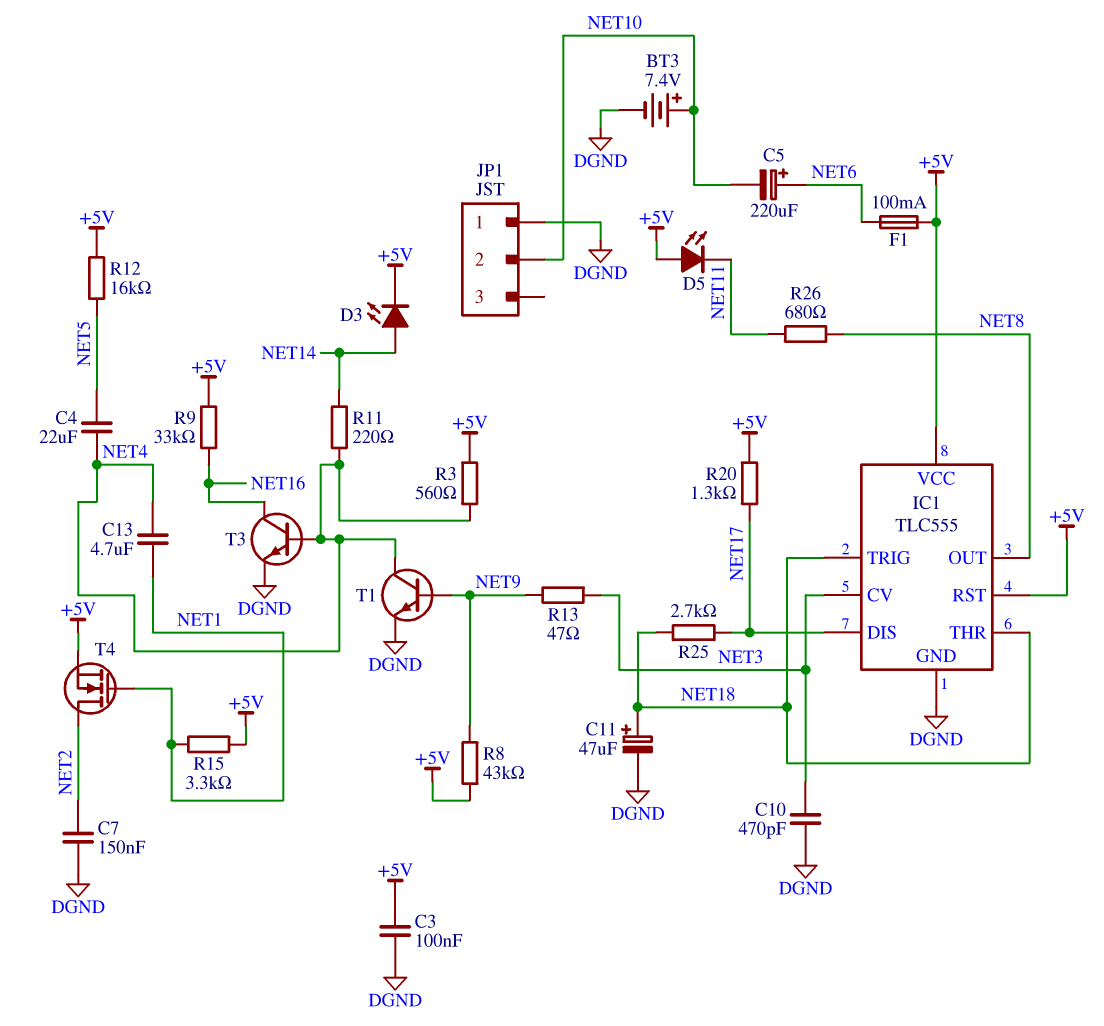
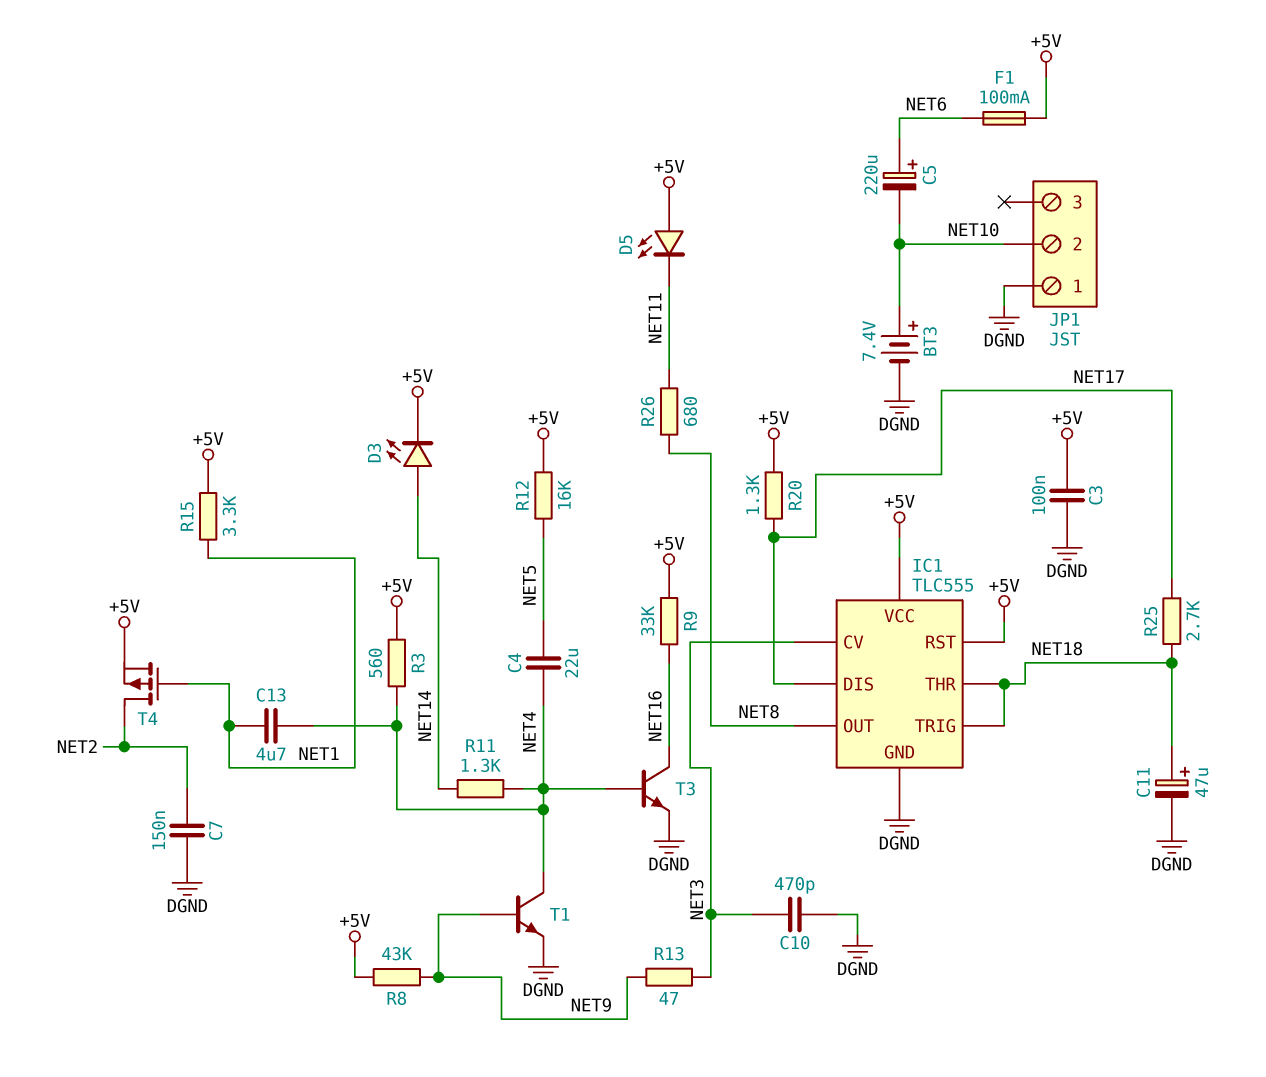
R11: 220 (NET4, NET14) -> 1.3k (NET4, NET14)
T4: NMOS (G NET1, D NET2, S +5V) -> PMOS (G NET1, D NET2, S +5V)

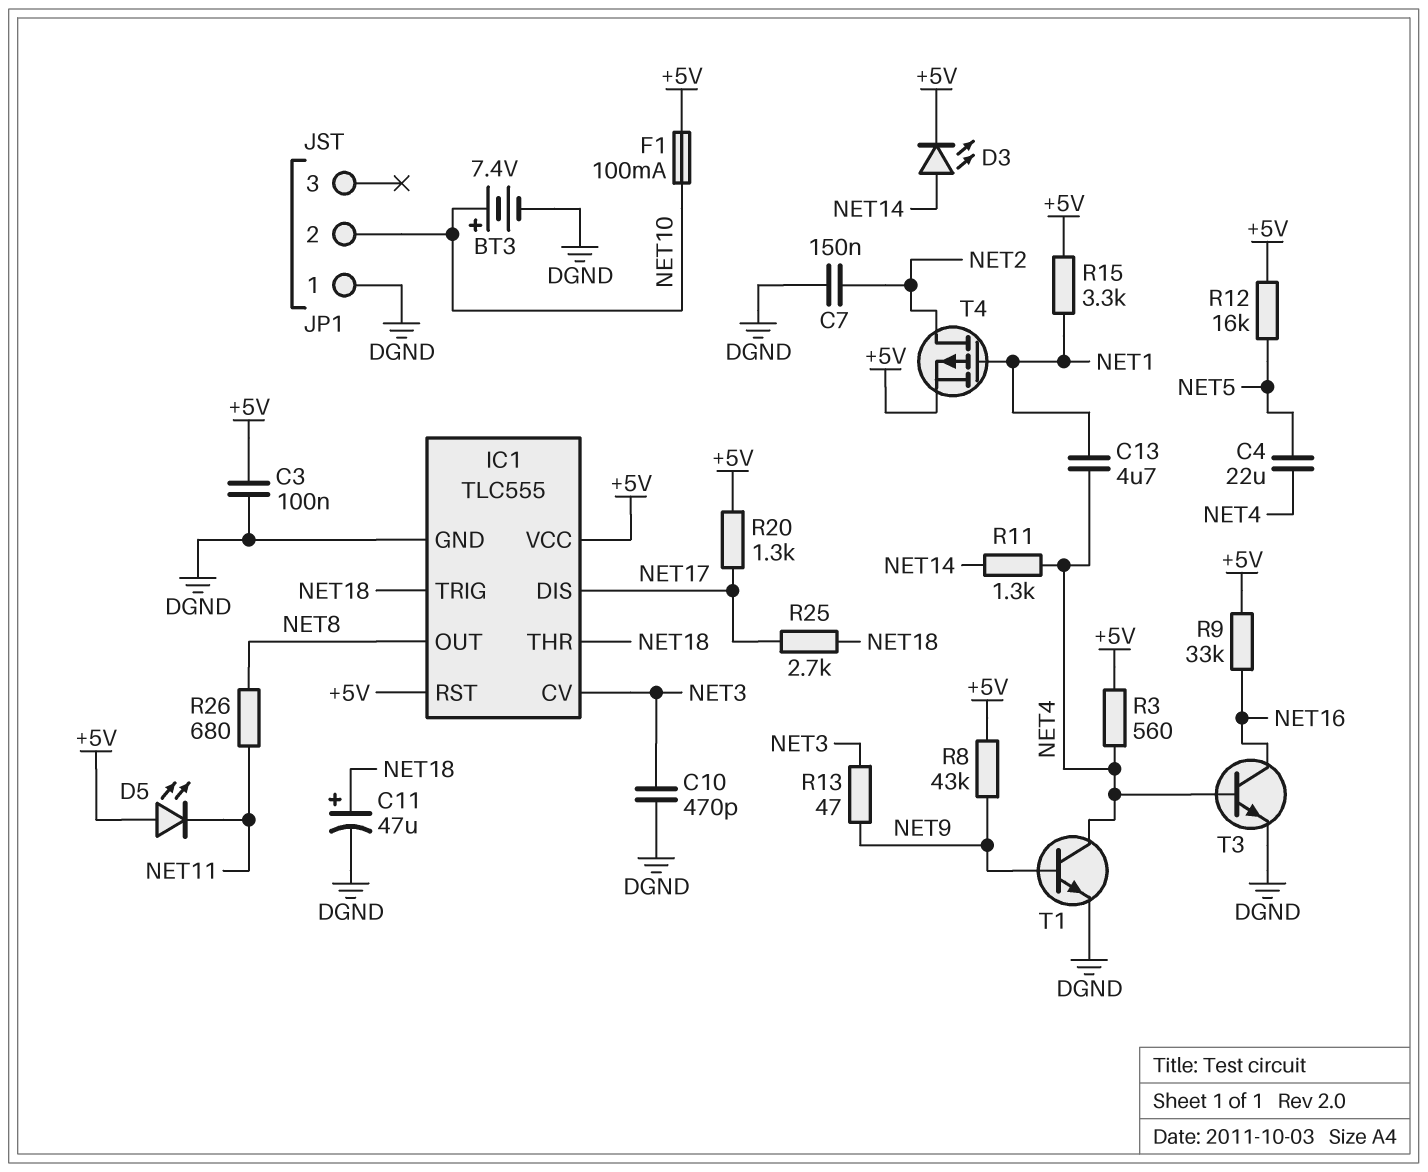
C5: 220uF (plus NET6, minus NET10) -> none
F1: 100mA (+5V, NET6) -> 100mA (+5V, NET10)

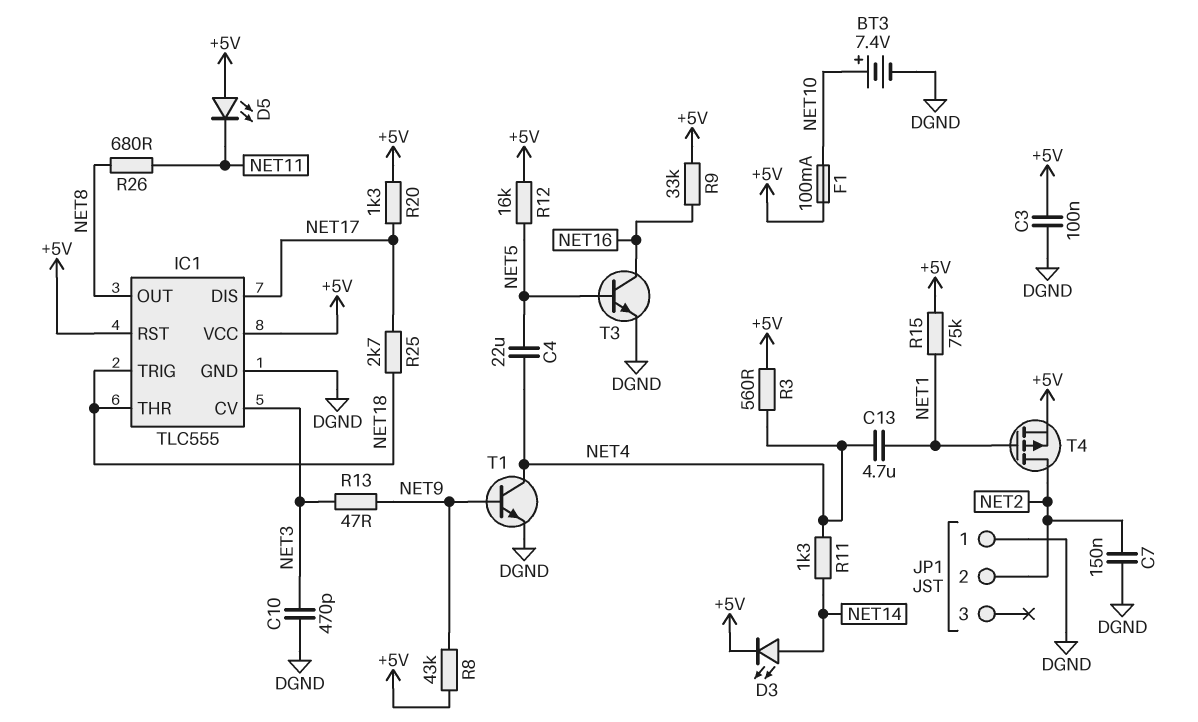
C11: 47uF (plus NET18, minus DGND) -> none
JP1 pin 2: NET10 -> NET2
R15: 3.3k (+5V, NET1) -> 75k (+5V, NET1)
T3: NPN (B NET4, C NET16, E DGND) -> NPN (B NET5, C NET16, E DGND)

